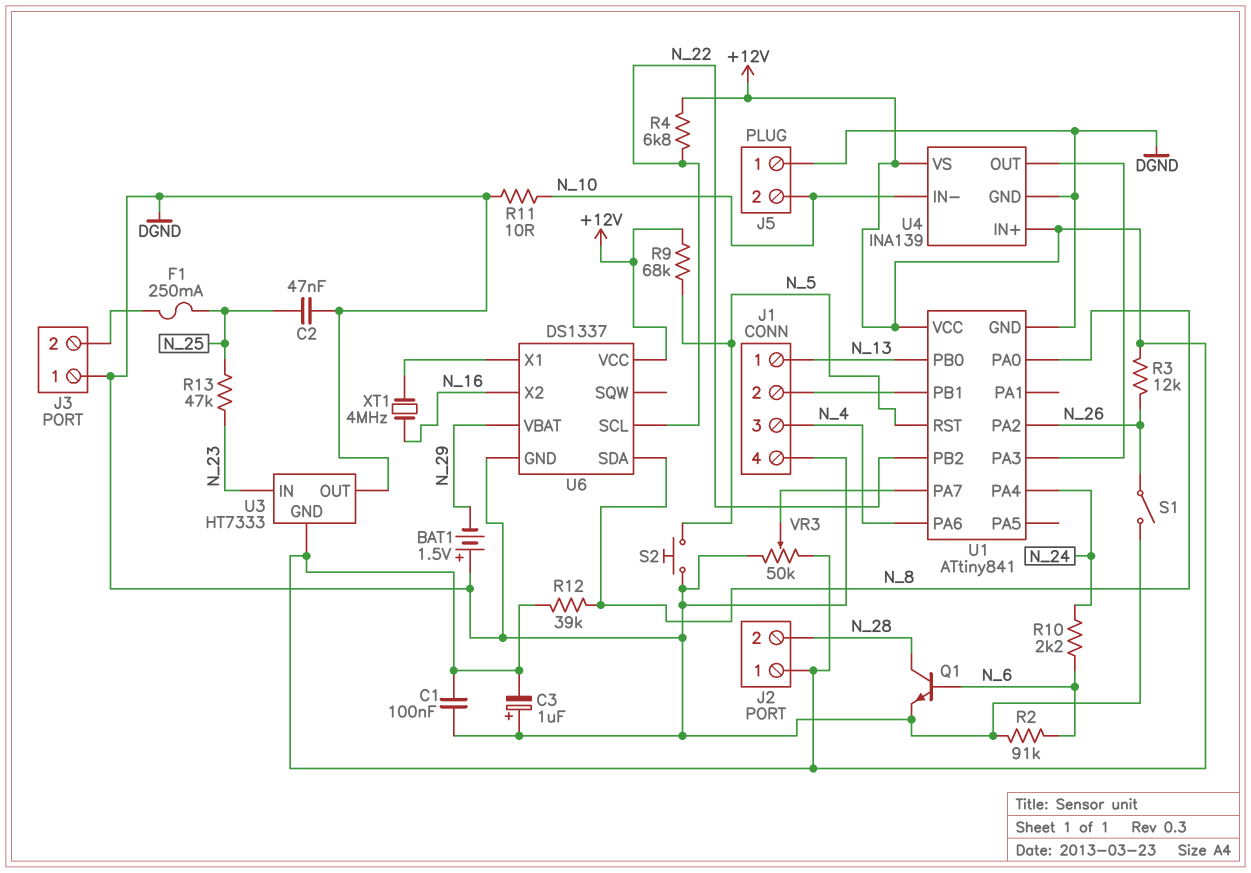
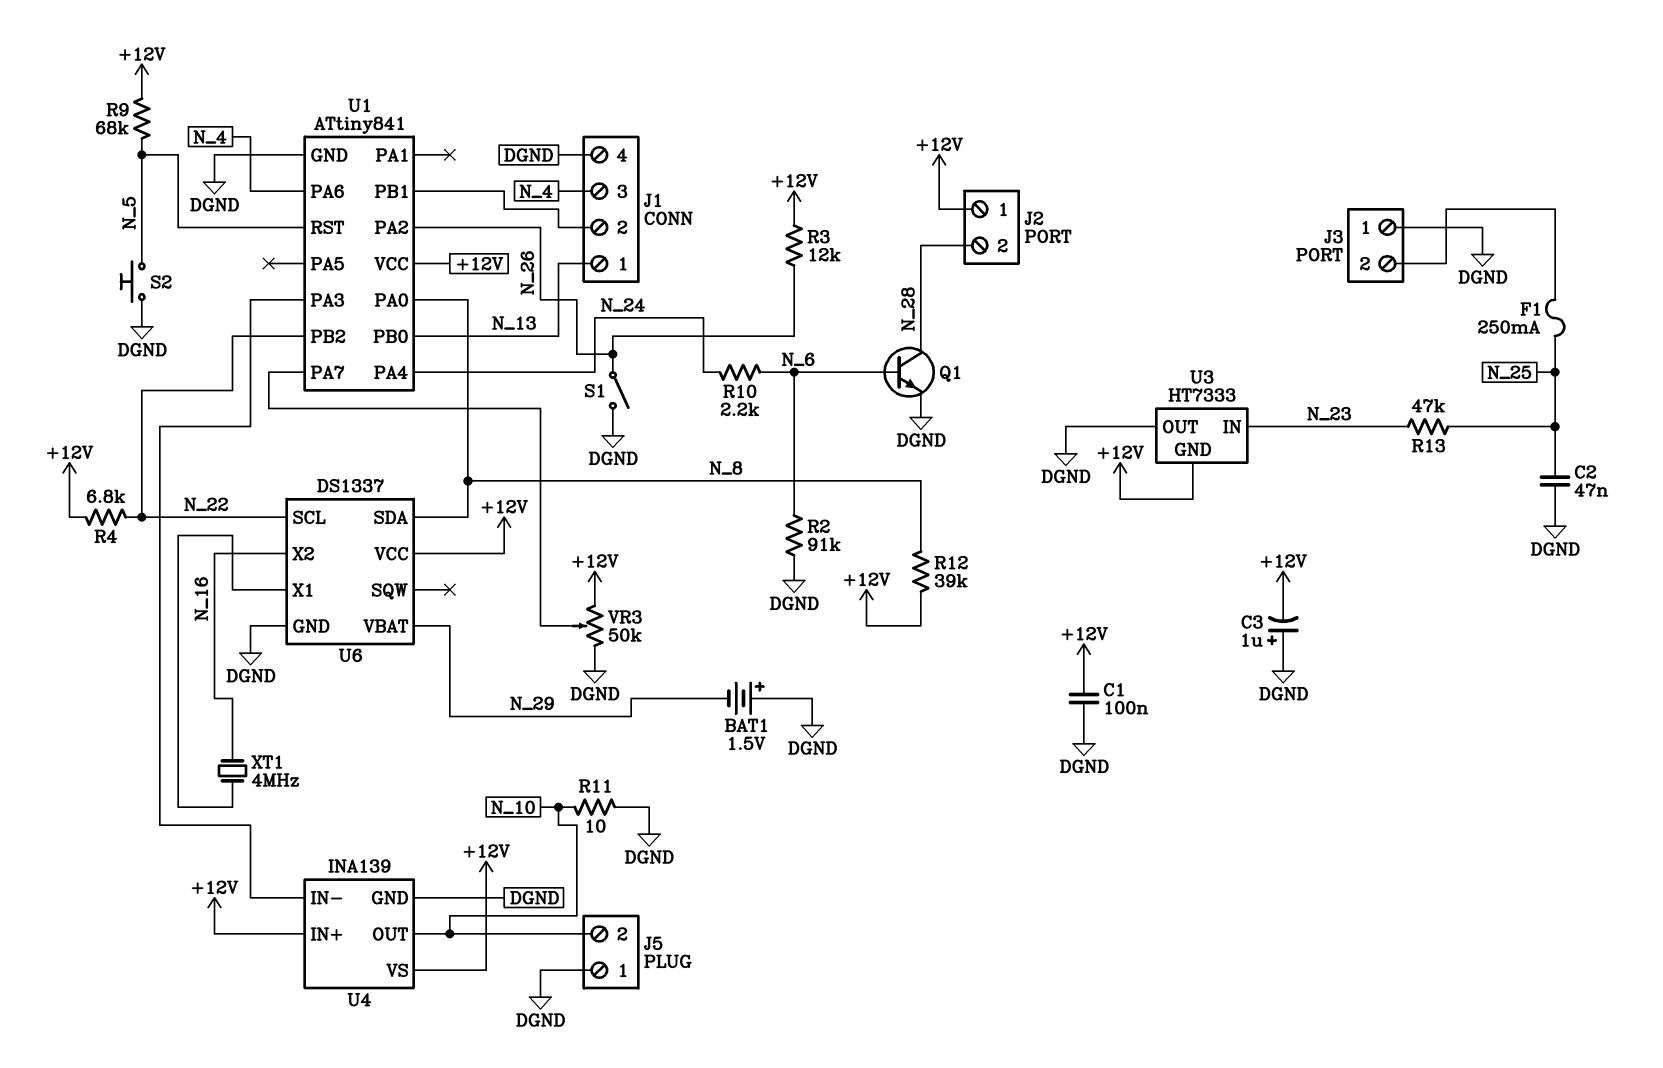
U4 pin IN-: N_10 -> U1/PA3
U4 pin OUT: U1/PA3 -> N_10

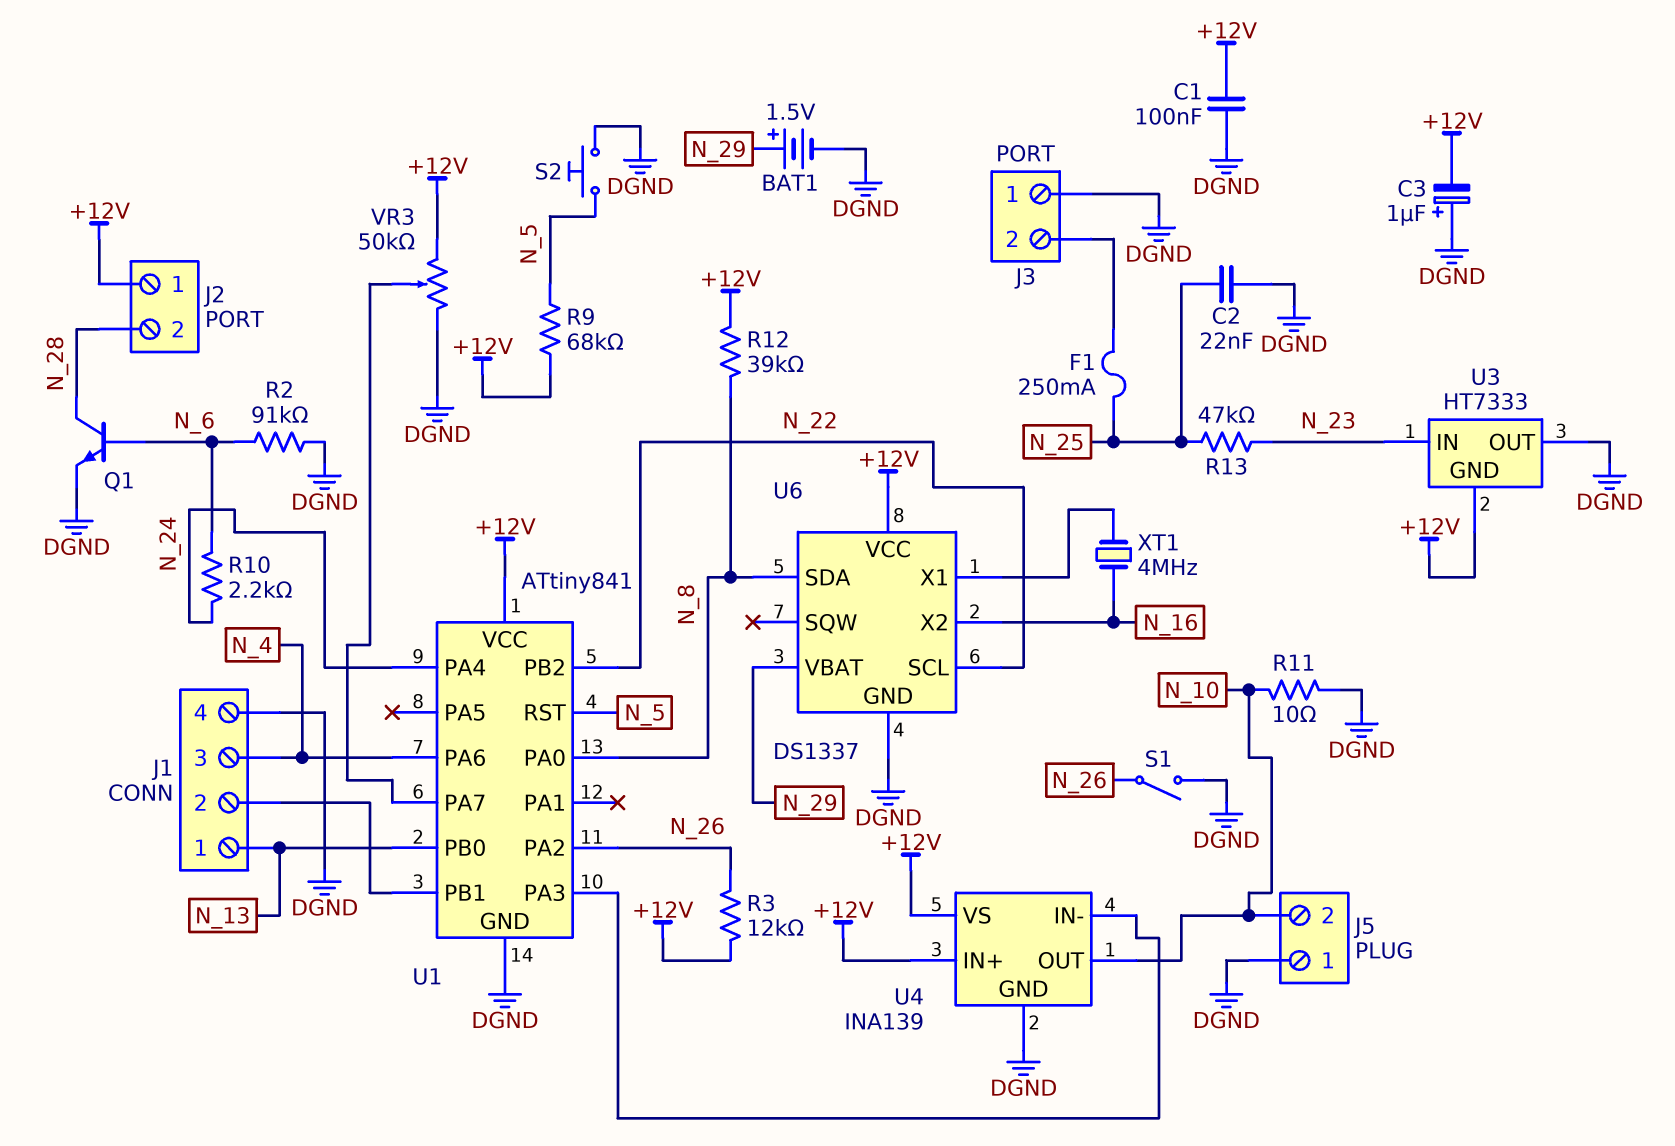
BAT1: 1.5V (plus DGND, minus N_29) -> 1.5V (plus N_29, minus DGND)
C2: 47nF (DGND, N_25) -> 22nF (DGND, N_25)
R4: 6.8k (+12V, N_22) -> none

